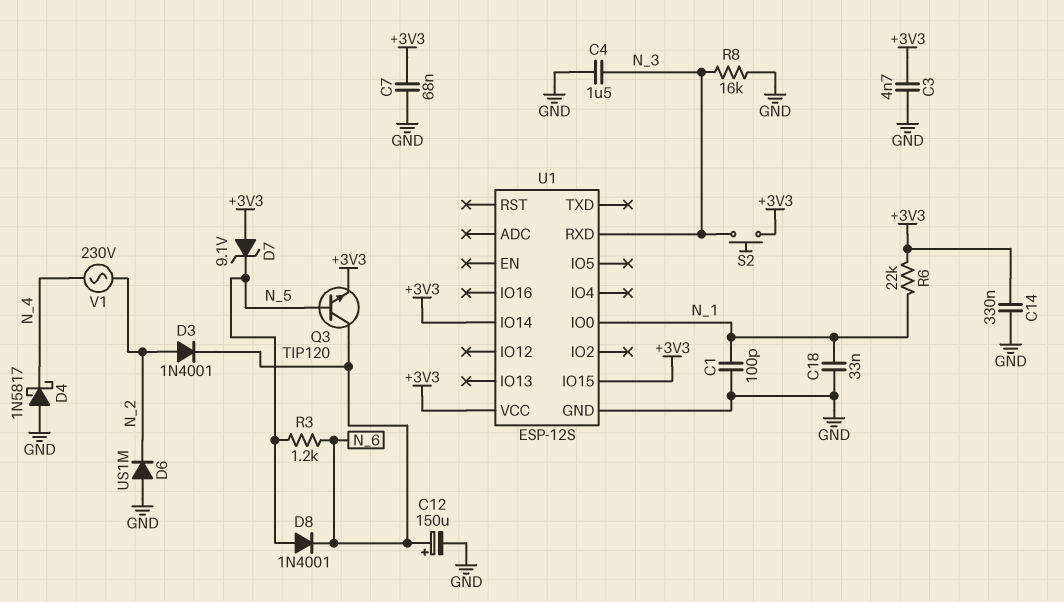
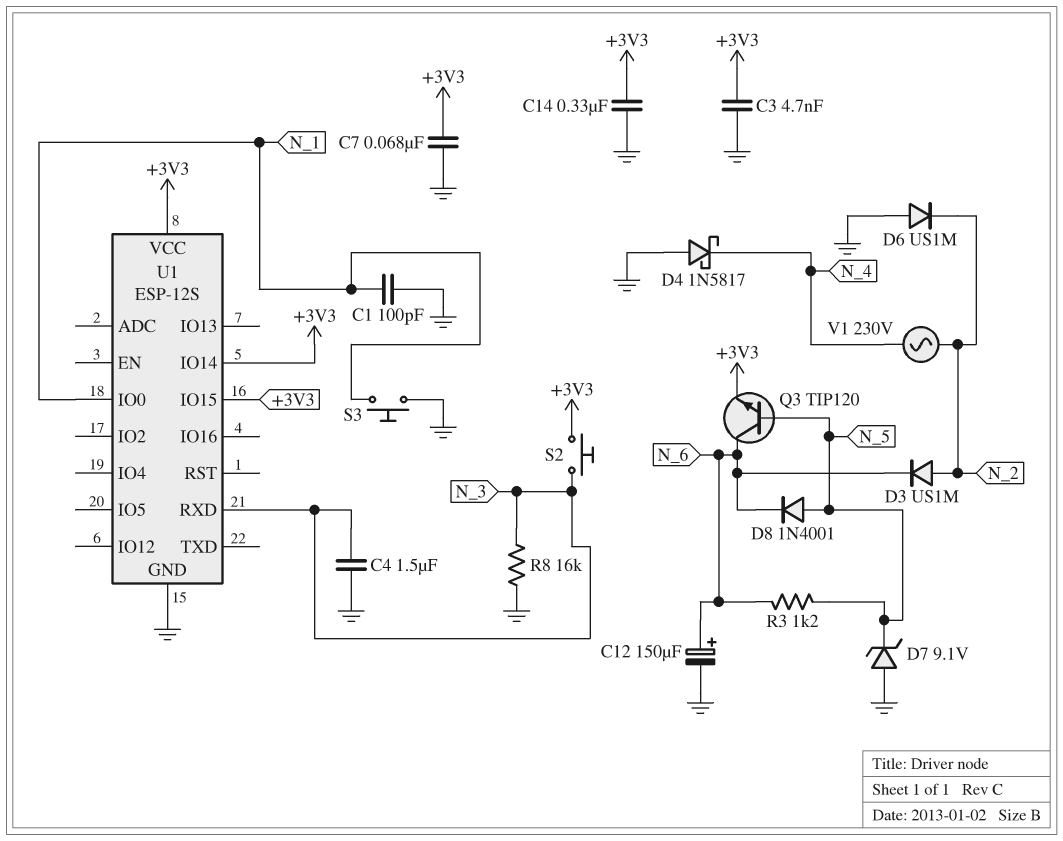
C18: 33nF (GND, N_1) -> none
D3: diode 1N4001 (A N_2, K N_6) -> diode US1M (A N_2, K N_6)
D7: zener 9.1V (A +3V3, K N_5) -> zener 9.1V (A GND, K N_5)
R6: 22k (+3V3, N_1) -> none
S3: none -> button (GND, N_1)

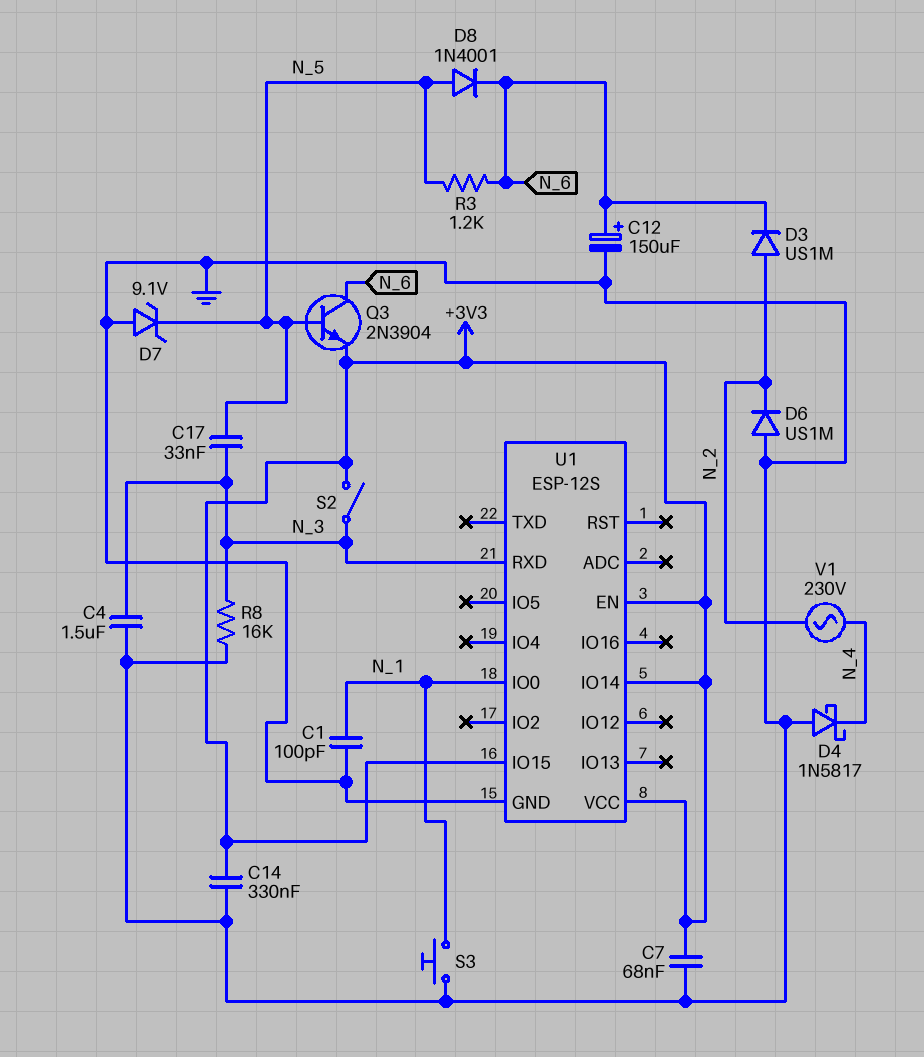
C3: 4.7nF (+3V3, GND) -> none
C17: none -> 33nF (N_3, N_5)
Q3: NPN TIP120 (B N_5, C N_6, E +3V3) -> NPN 2N3904 (B N_5, C N_6, E +3V3)
S2: button (+3V3, N_3) -> switch (+3V3, N_3)
U1 pin EN: none -> +3V3

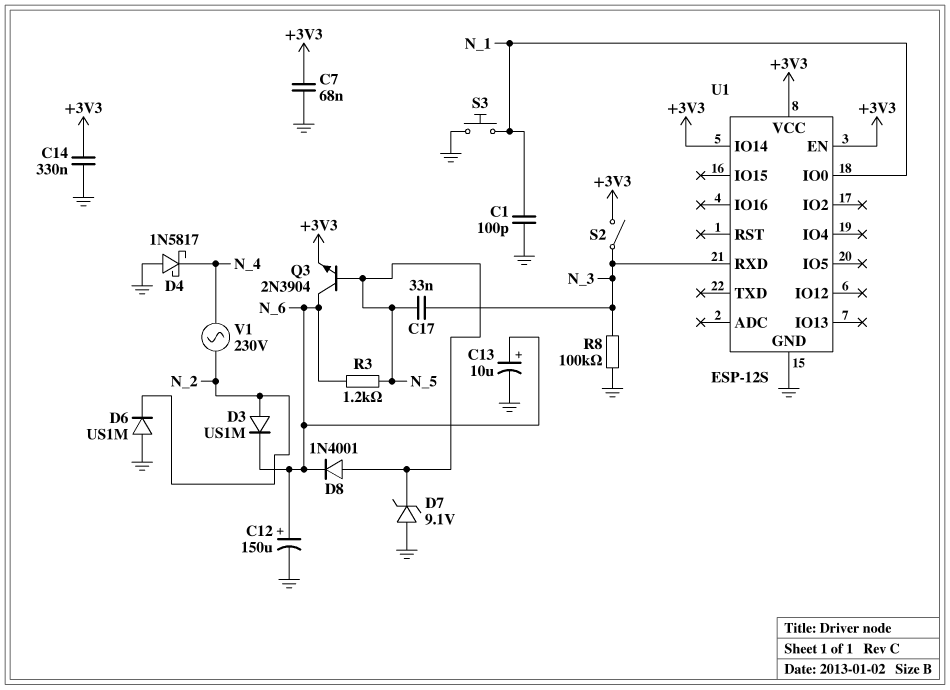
C4: 1.5uF (GND, N_3) -> none
C13: none -> 10uF (plus N_6, minus GND)
R8: 16k (GND, N_3) -> 100k (GND, N_3)
U1 pin IO15: +3V3 -> none

